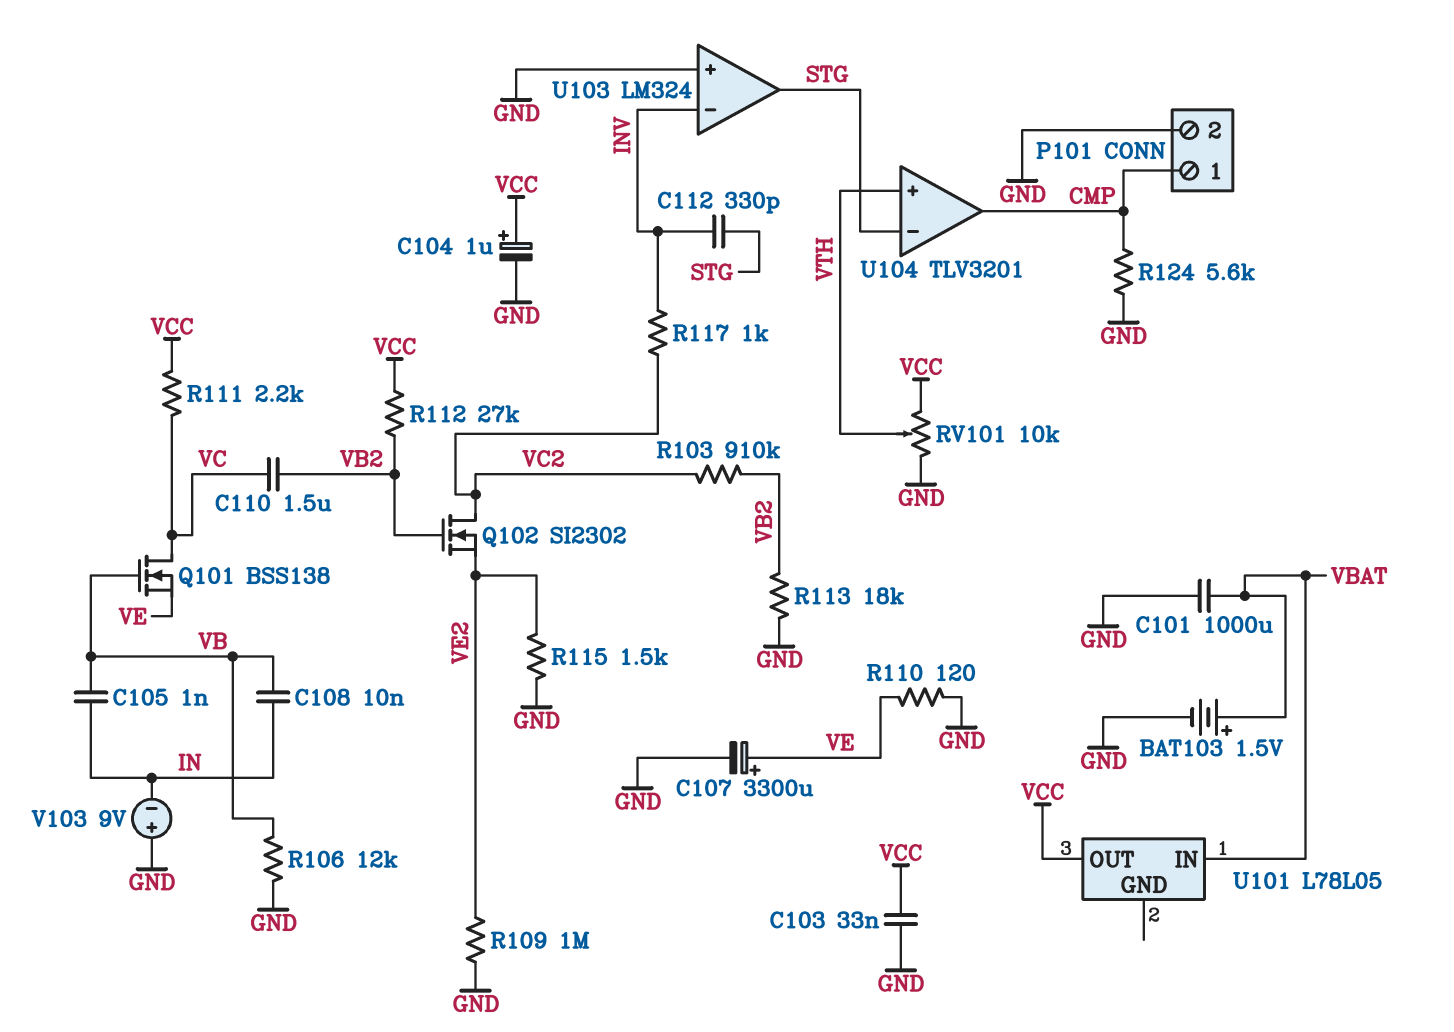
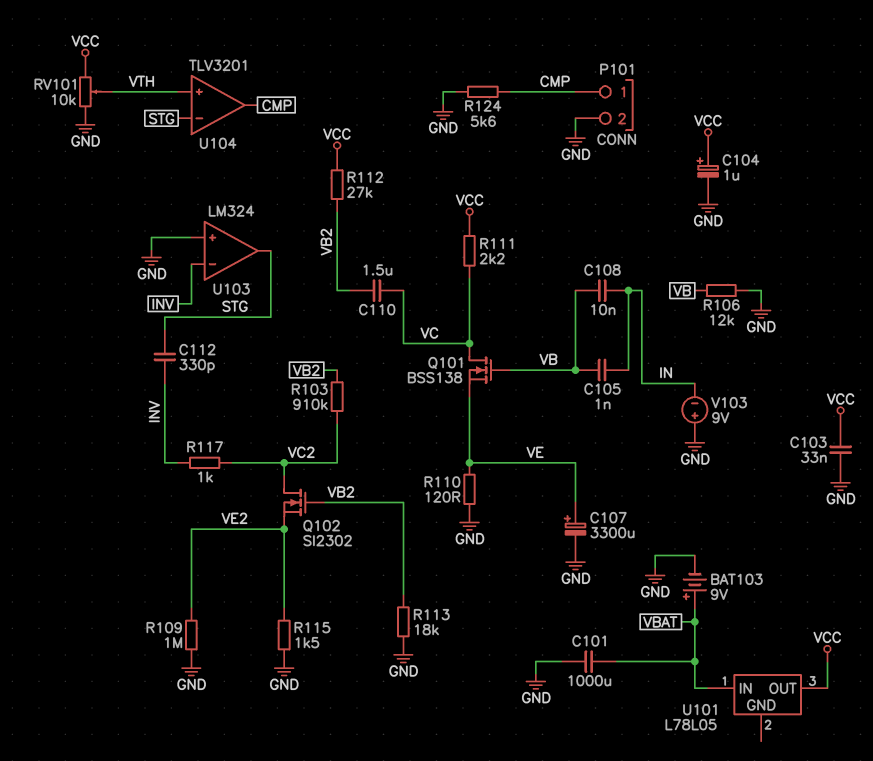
BAT103: 1.5V (plus VBAT, minus GND) -> 9V (plus VBAT, minus GND)

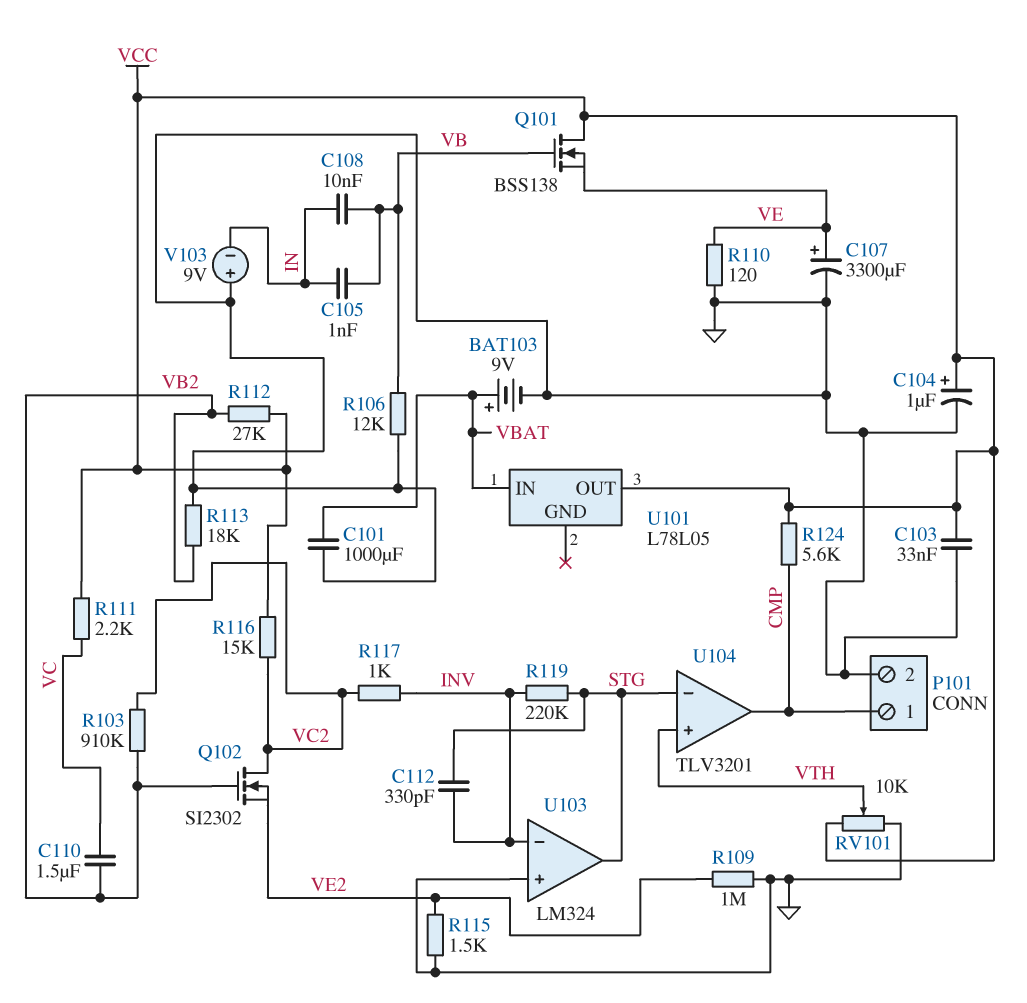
Q101: NMOS BSS138 (G VB, D VC, S VE) -> NMOS BSS138 (G VB, D VCC, S VE)
R116: none -> 15k (VC2, VCC)
R119: none -> 220k (INV, STG)
R124: 5.6k (CMP, GND) -> 5.6k (CMP, VCC)

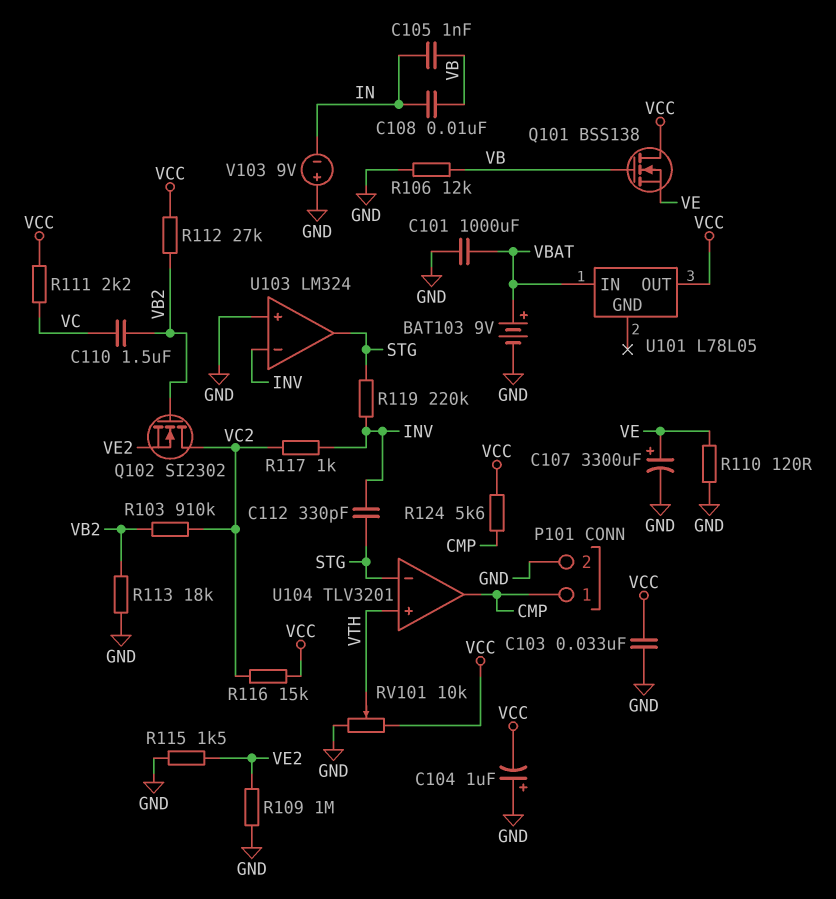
C104: 1uF (plus VCC, minus GND) -> 1uF (plus GND, minus VCC)

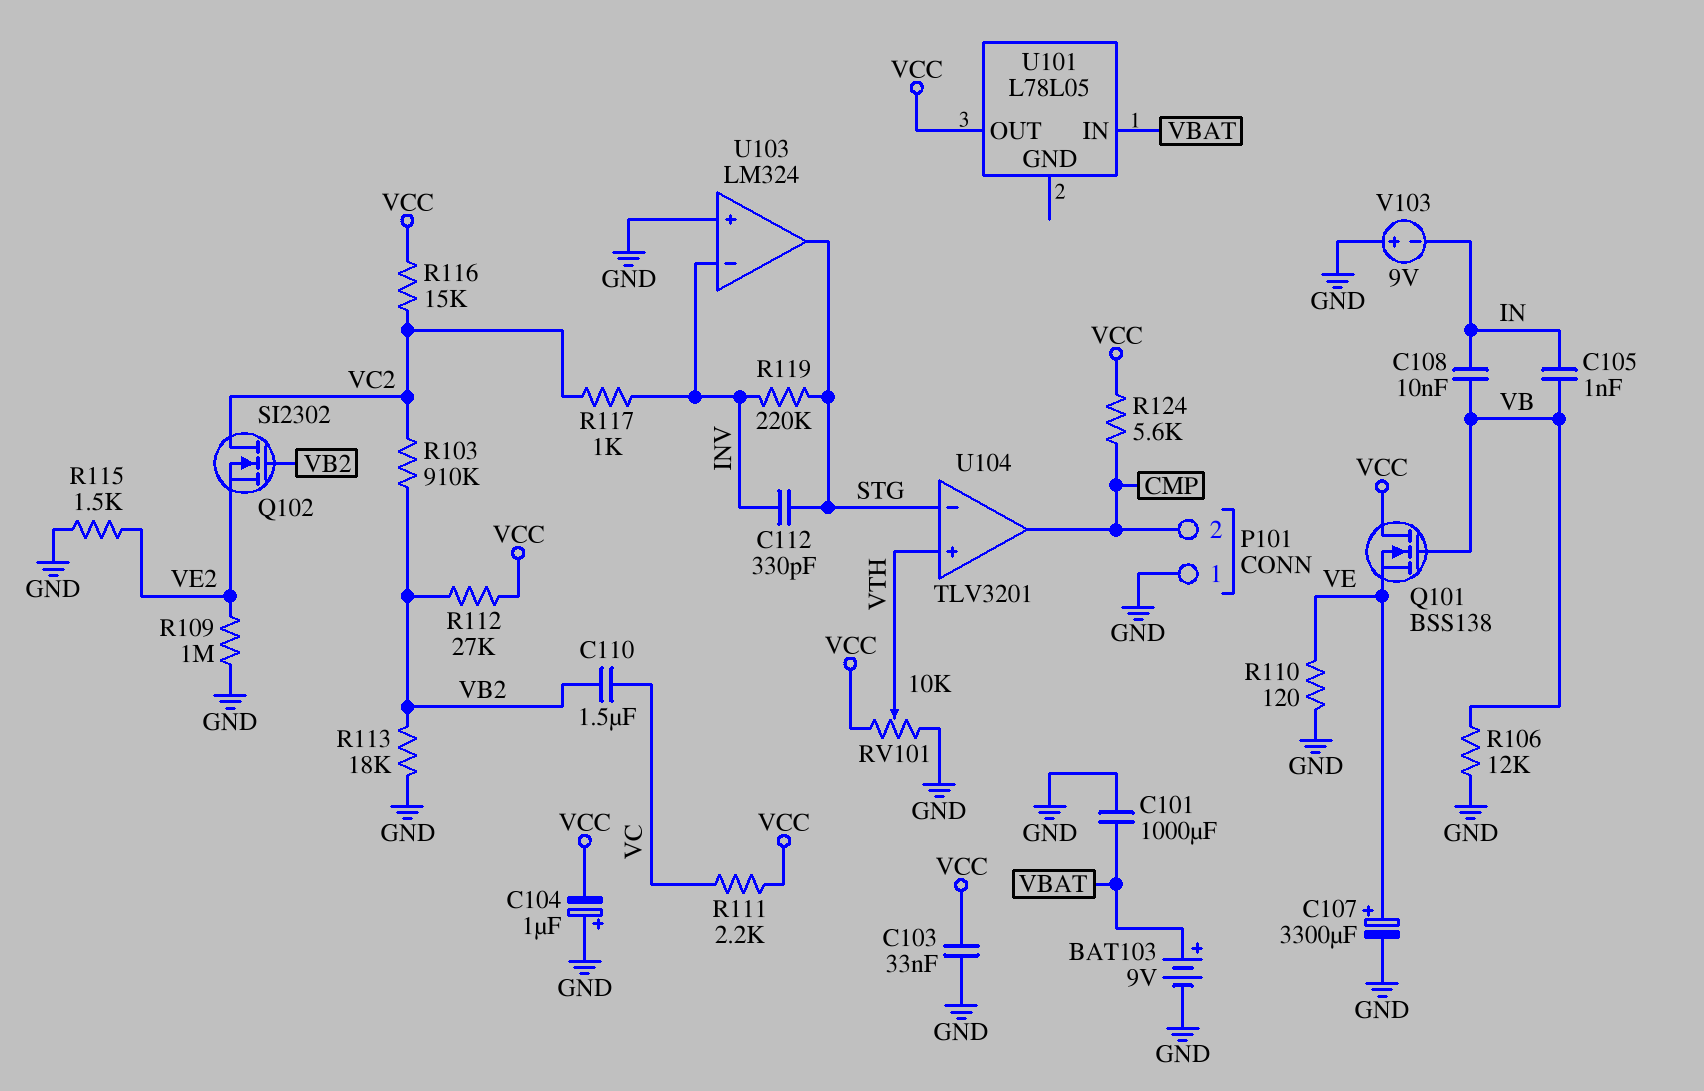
P101 pin 1: CMP -> GND
P101 pin 2: GND -> CMP

